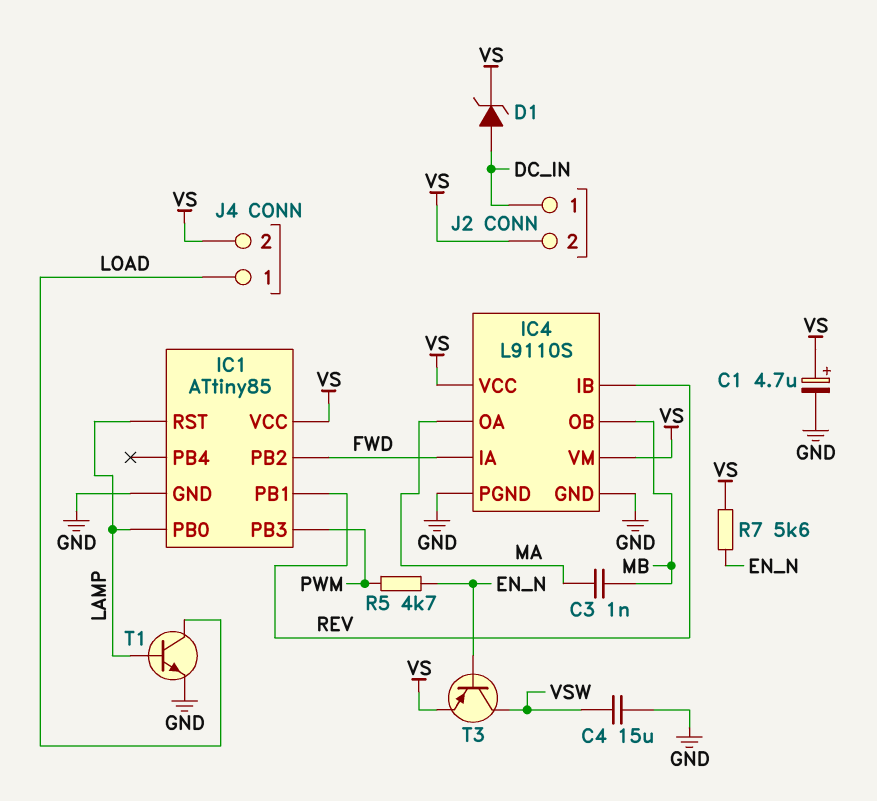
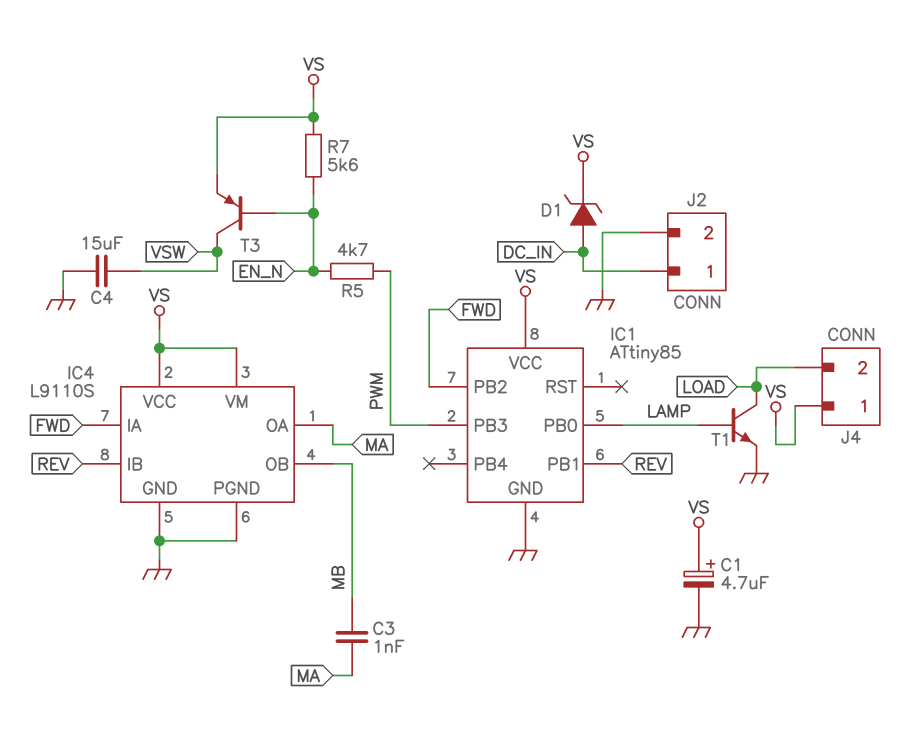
IC1 pin RST: LAMP -> none
J2 pin 2: VS -> GND
J4 pin 1: LOAD -> VS
J4 pin 2: VS -> LOAD

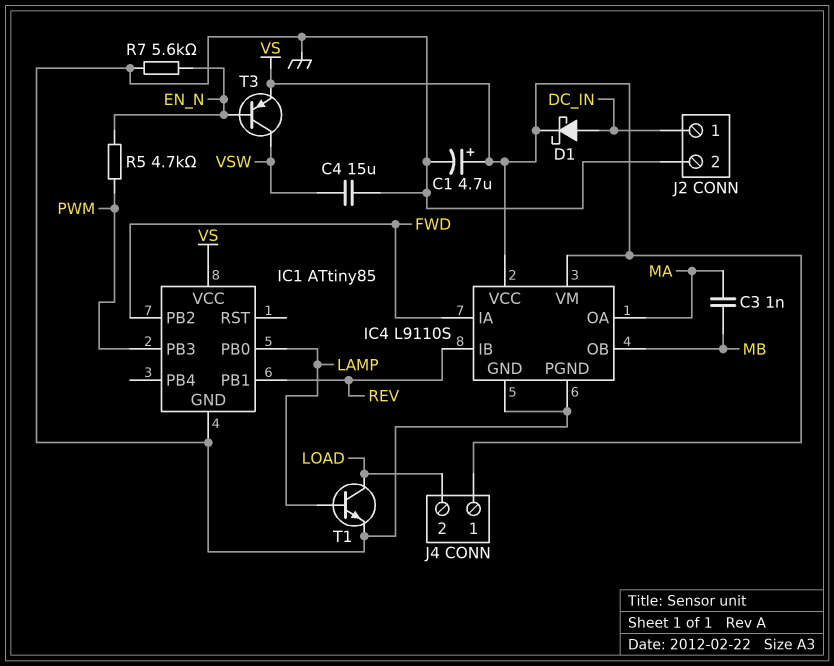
D1: zener (A DC_IN, K VS) -> schottky (A DC_IN, K VS)
R7: 5.6k (EN_N, VS) -> 5.6k (EN_N, GND)

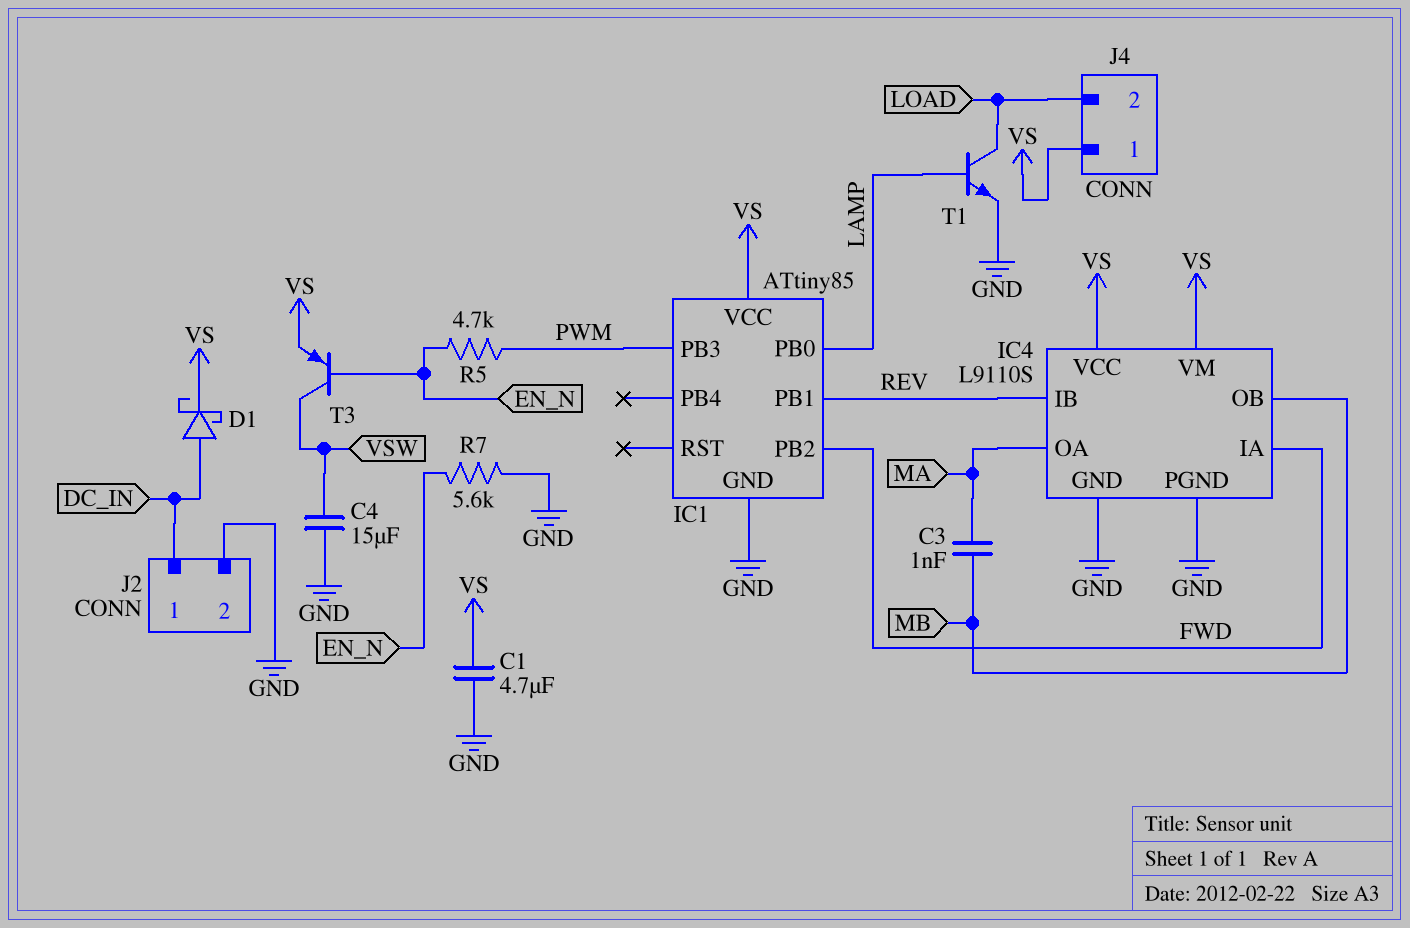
C1: 4.7uF (plus VS, minus GND) -> 4.7uF (GND, VS)

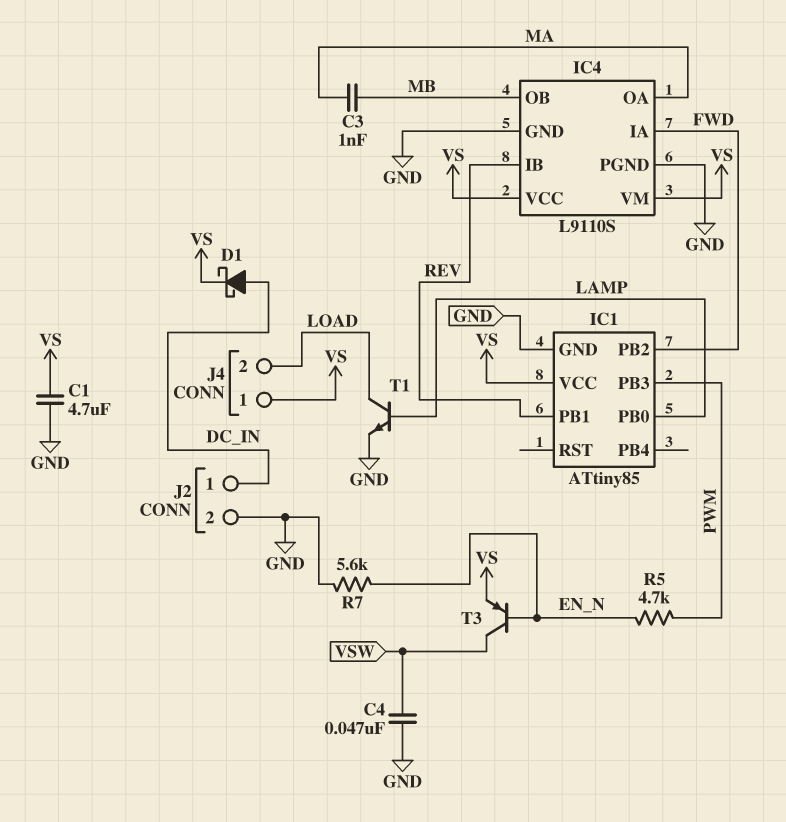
C4: 15uF (GND, VSW) -> 47nF (GND, VSW)

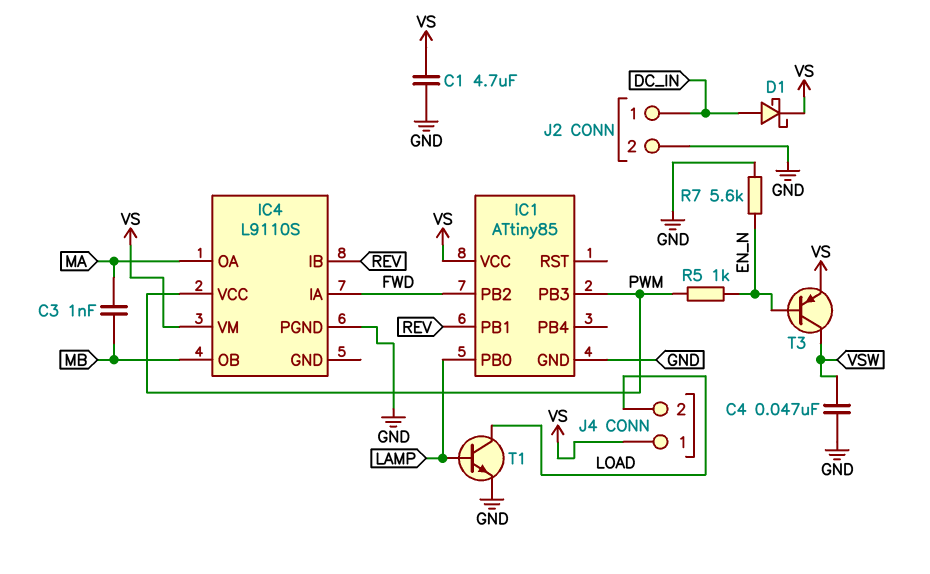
IC4 pin GND: GND -> none
IC4 pin VCC: VS -> PWM
R5: 4.7k (EN_N, PWM) -> 1k (EN_N, PWM)

